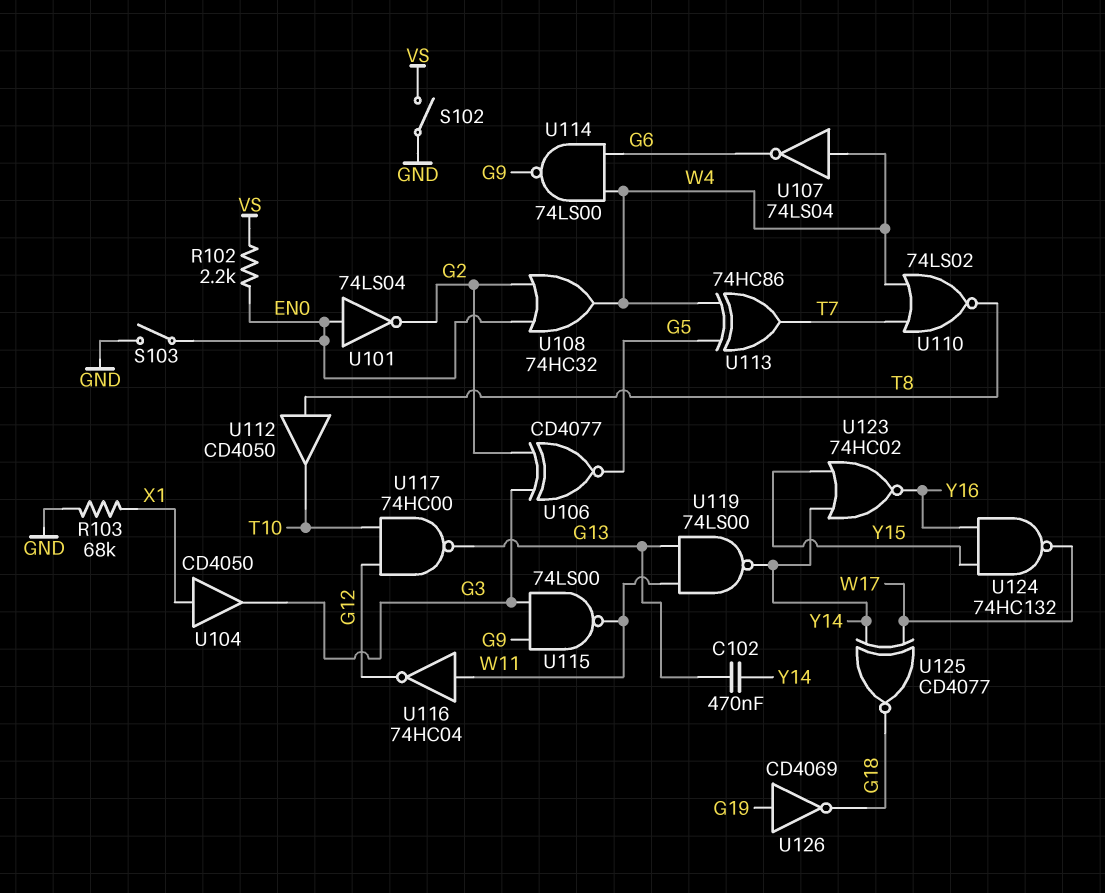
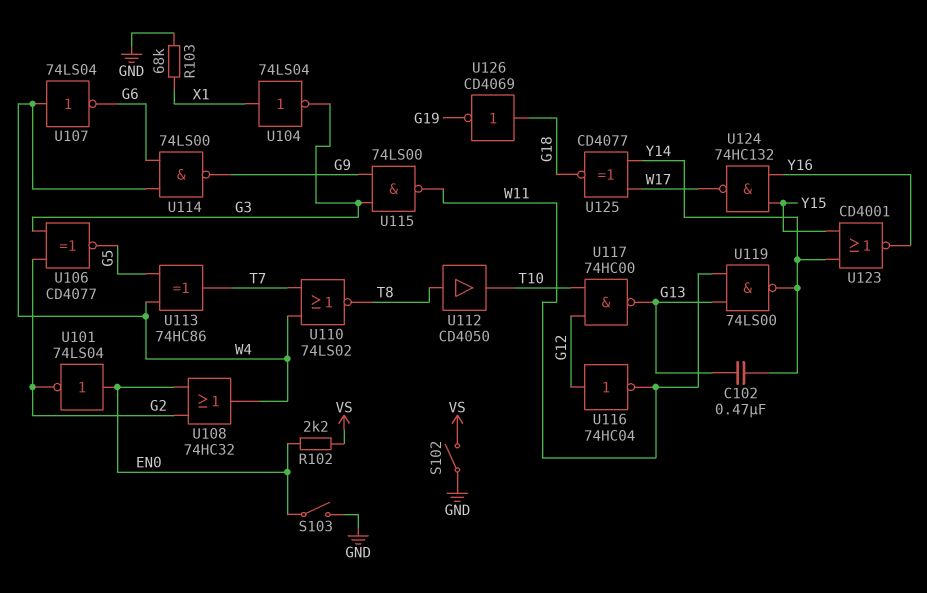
U104: buffer CD4050 (in X1, out G3) -> NOT 74LS04 (in X1, out G3)
U116: NOT 74HC04 (in W11, out G12) -> NOT 74HC04 (in G12, out W11)
U123: NOR 74HC02 (in Y14, in Y15, out Y16) -> NOR CD4001 (in Y14, in Y15, out Y16)
U126: NOT CD4069 (in G19, out G18) -> NOT CD4069 (in G18, out G19)

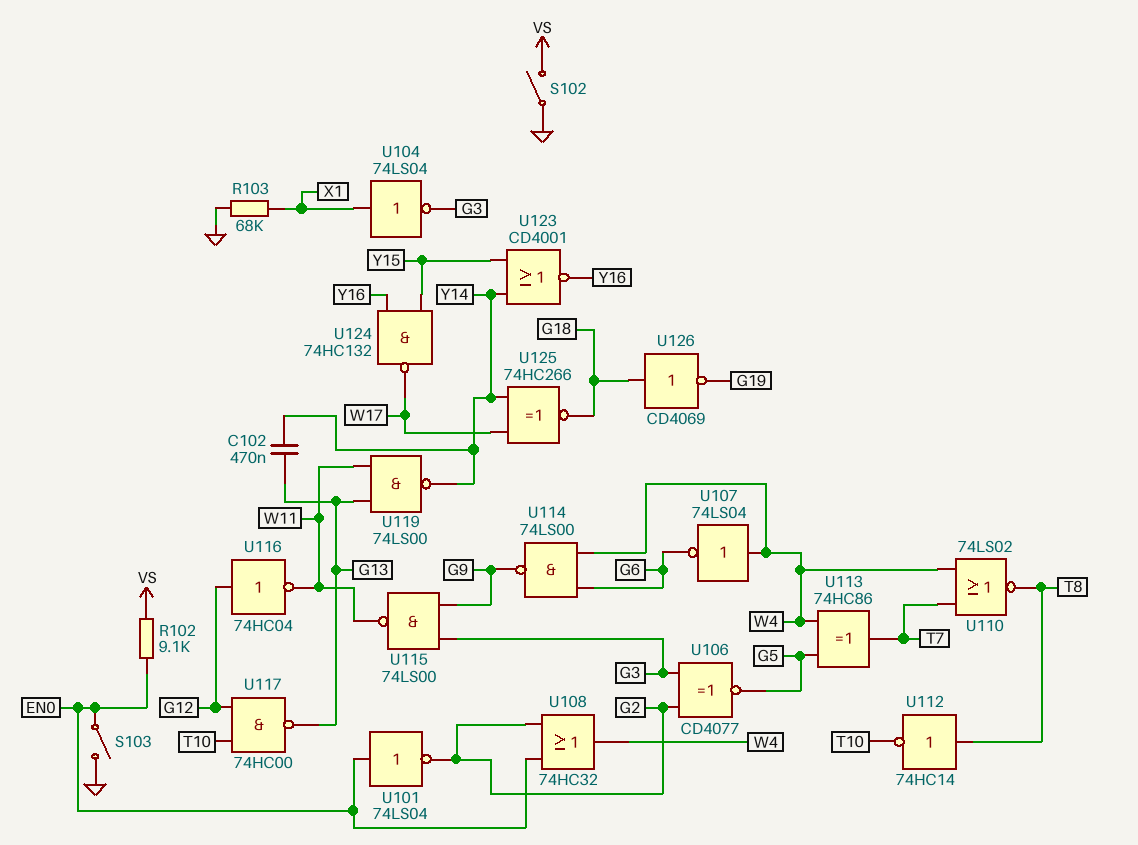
R102: 2.2k (EN0, VS) -> 9.1k (EN0, VS)
U112: buffer CD4050 (in T8, out T10) -> NOT 74HC14 (in T8, out T10)
U125: XNOR CD4077 (in W17, in Y14, out G18) -> XNOR 74HC266 (in W17, in Y14, out G18)

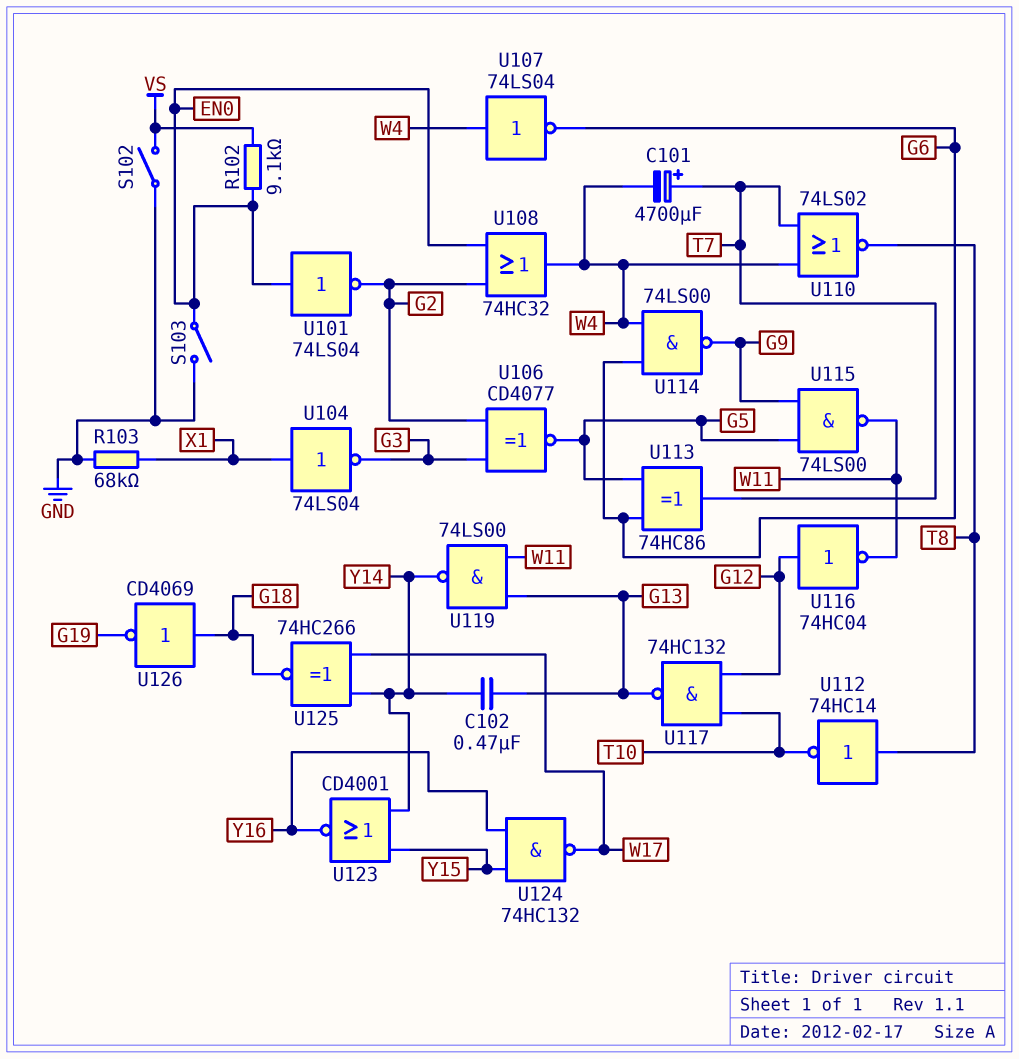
C101: none -> 4700uF (plus T7, minus W4)
U113: XOR 74HC86 (in G5, in W4, out T7) -> XOR 74HC86 (in G5, in G6, out T7)
U115: NAND 74LS00 (in G3, in G9, out W11) -> NAND 74LS00 (in G5, in G9, out W11)
U117: NAND 74HC00 (in G12, in T10, out G13) -> NAND 74HC132 (in G12, in T10, out G13)

